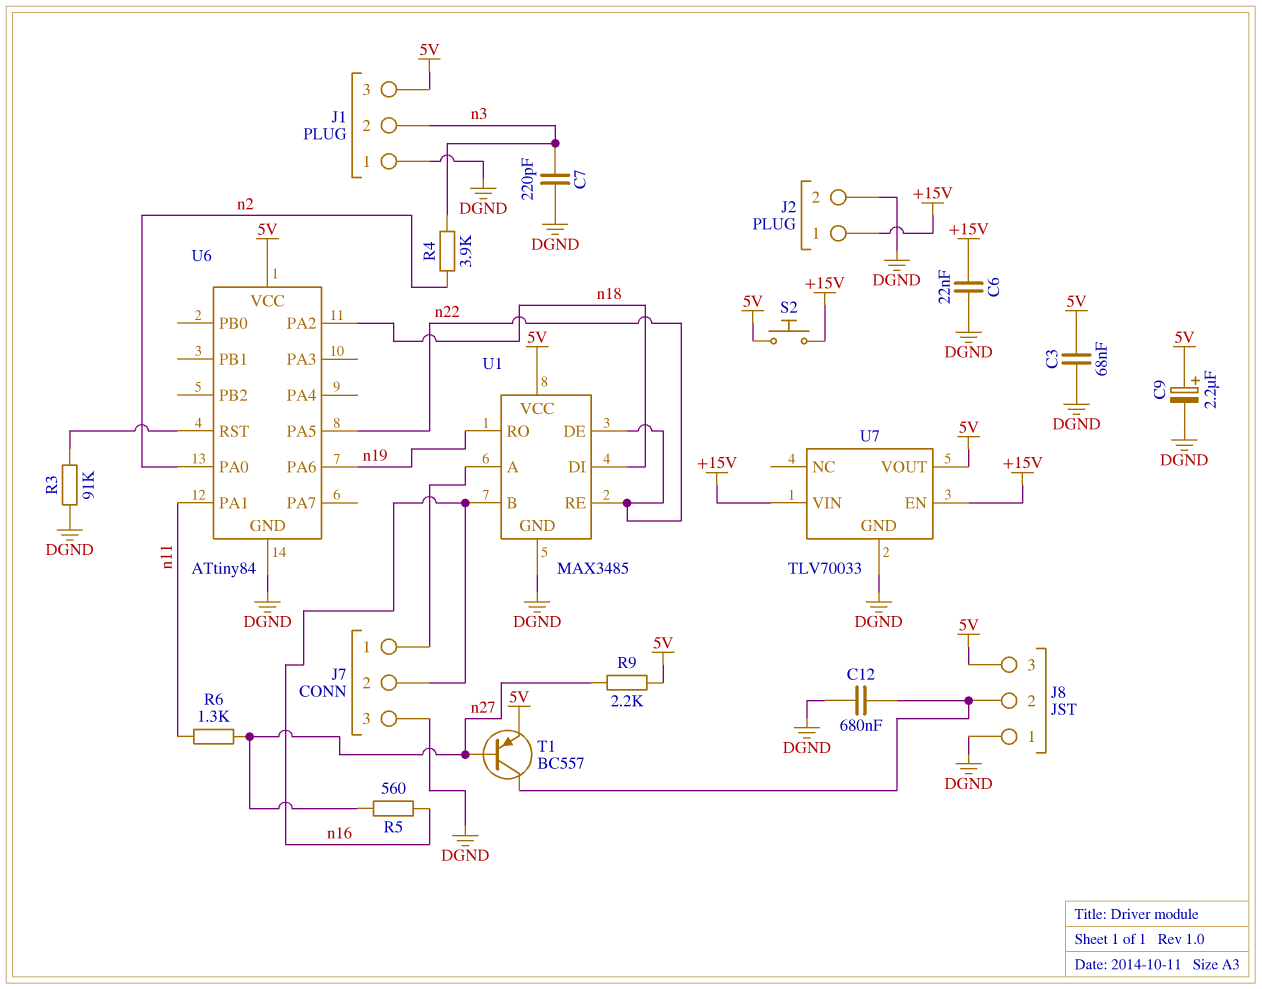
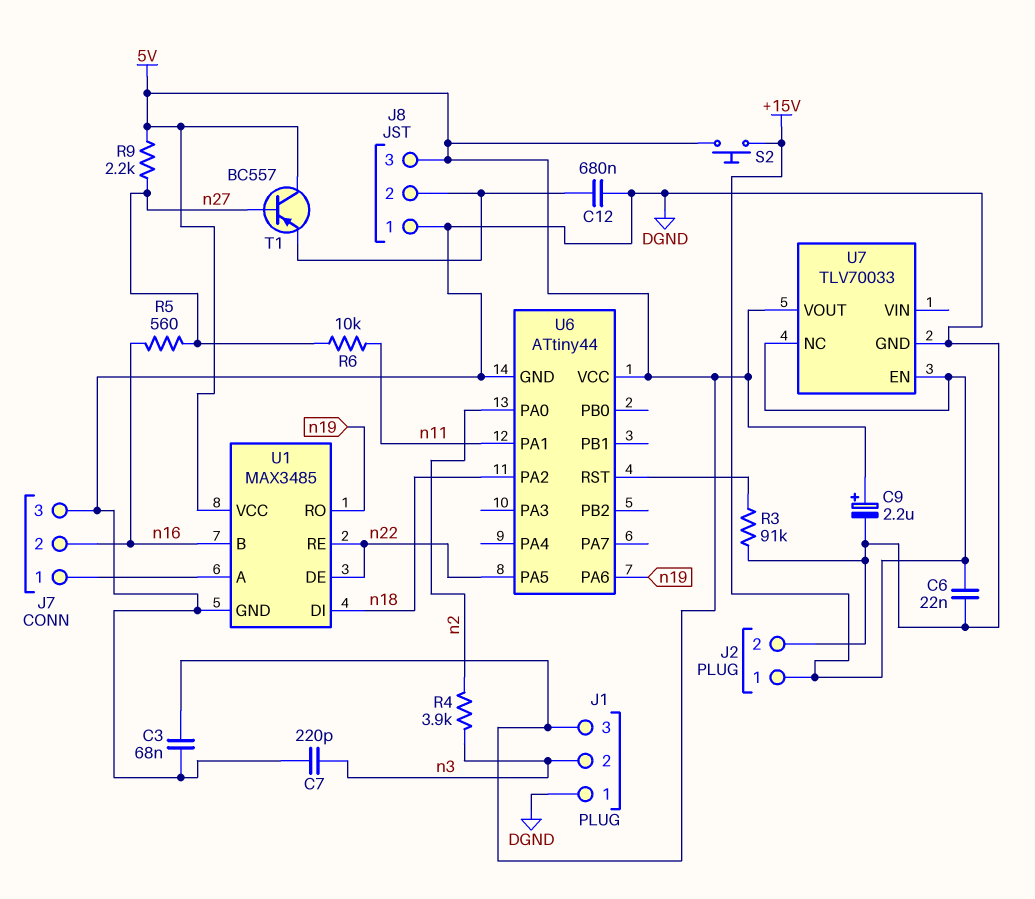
R6: 1.3k (n11, n27) -> 10k (n11, n27)
T1: PNP BC557 (B n27, C J8/2, E 5V) -> PNP BC557 (B n27, C 5V, E J8/2)
U6: ATtiny84 -> ATtiny44
U7 pin NC: none -> +15V
U7 pin VIN: +15V -> none

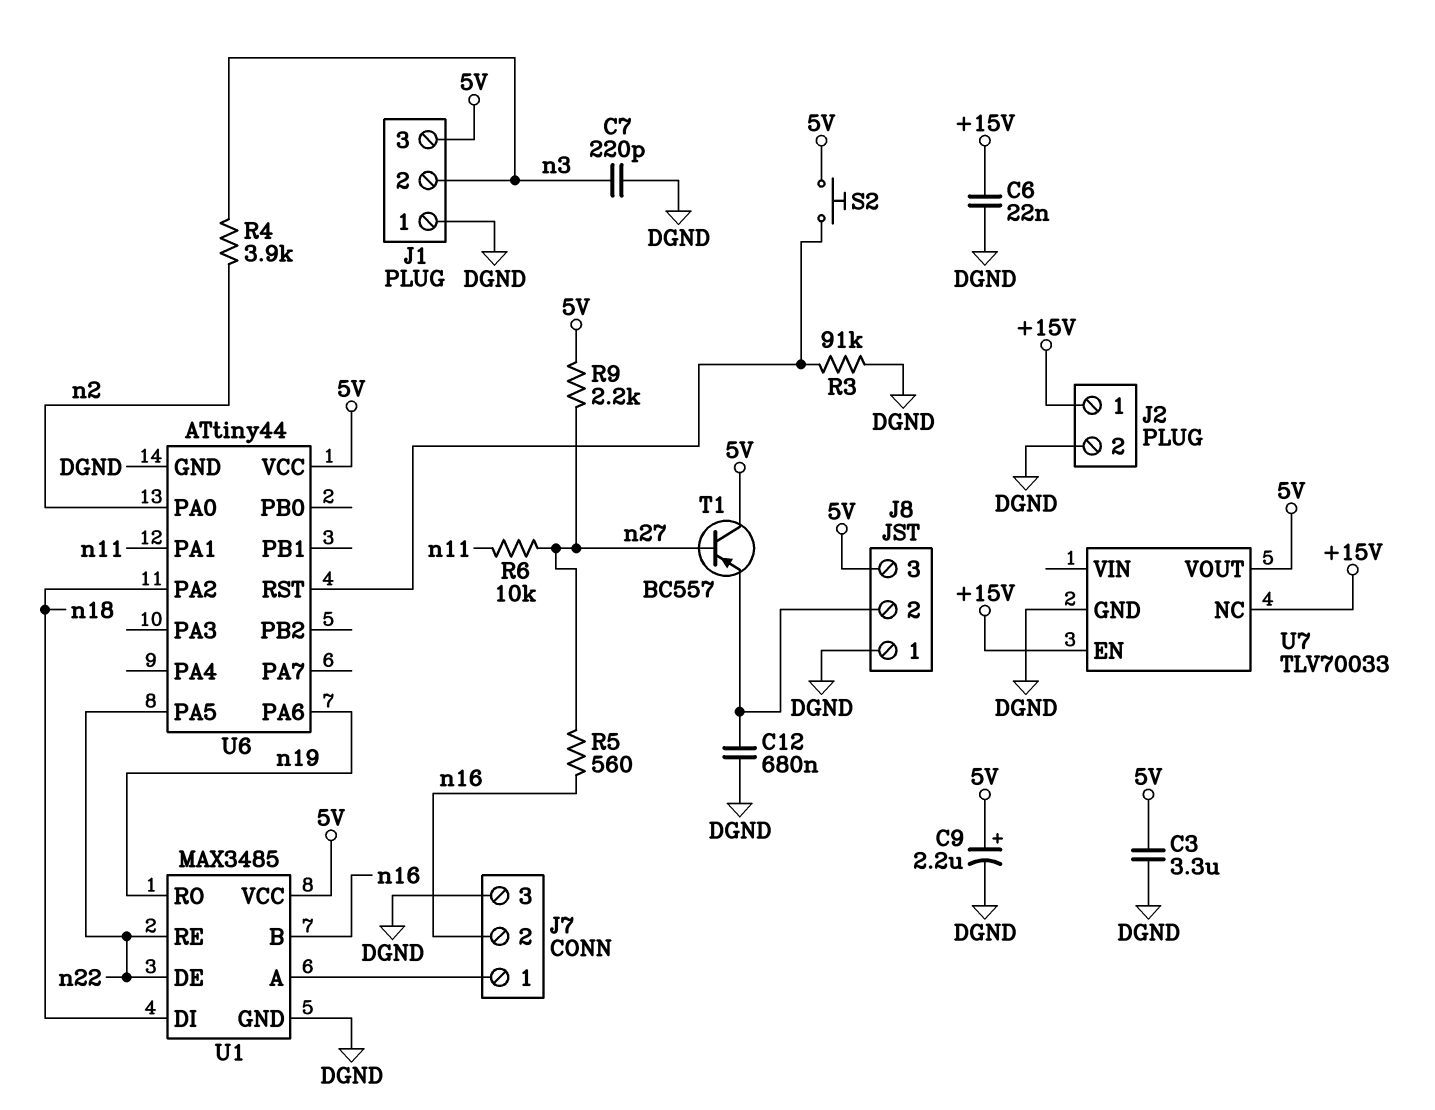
C3: 68nF (5V, DGND) -> 3.3uF (5V, DGND)
S2: button (+15V, 5V) -> button (5V, U6/RST)

